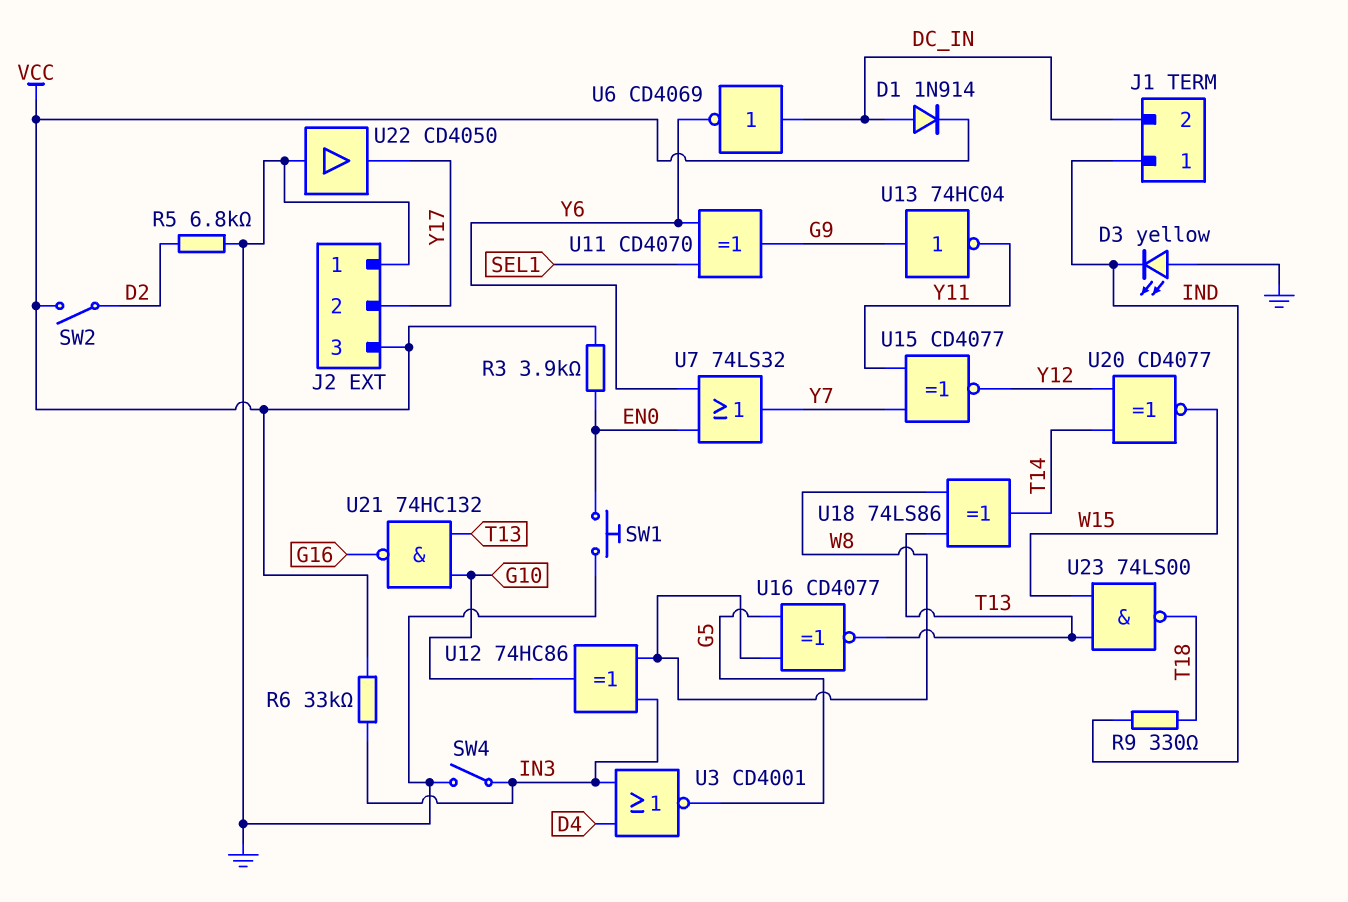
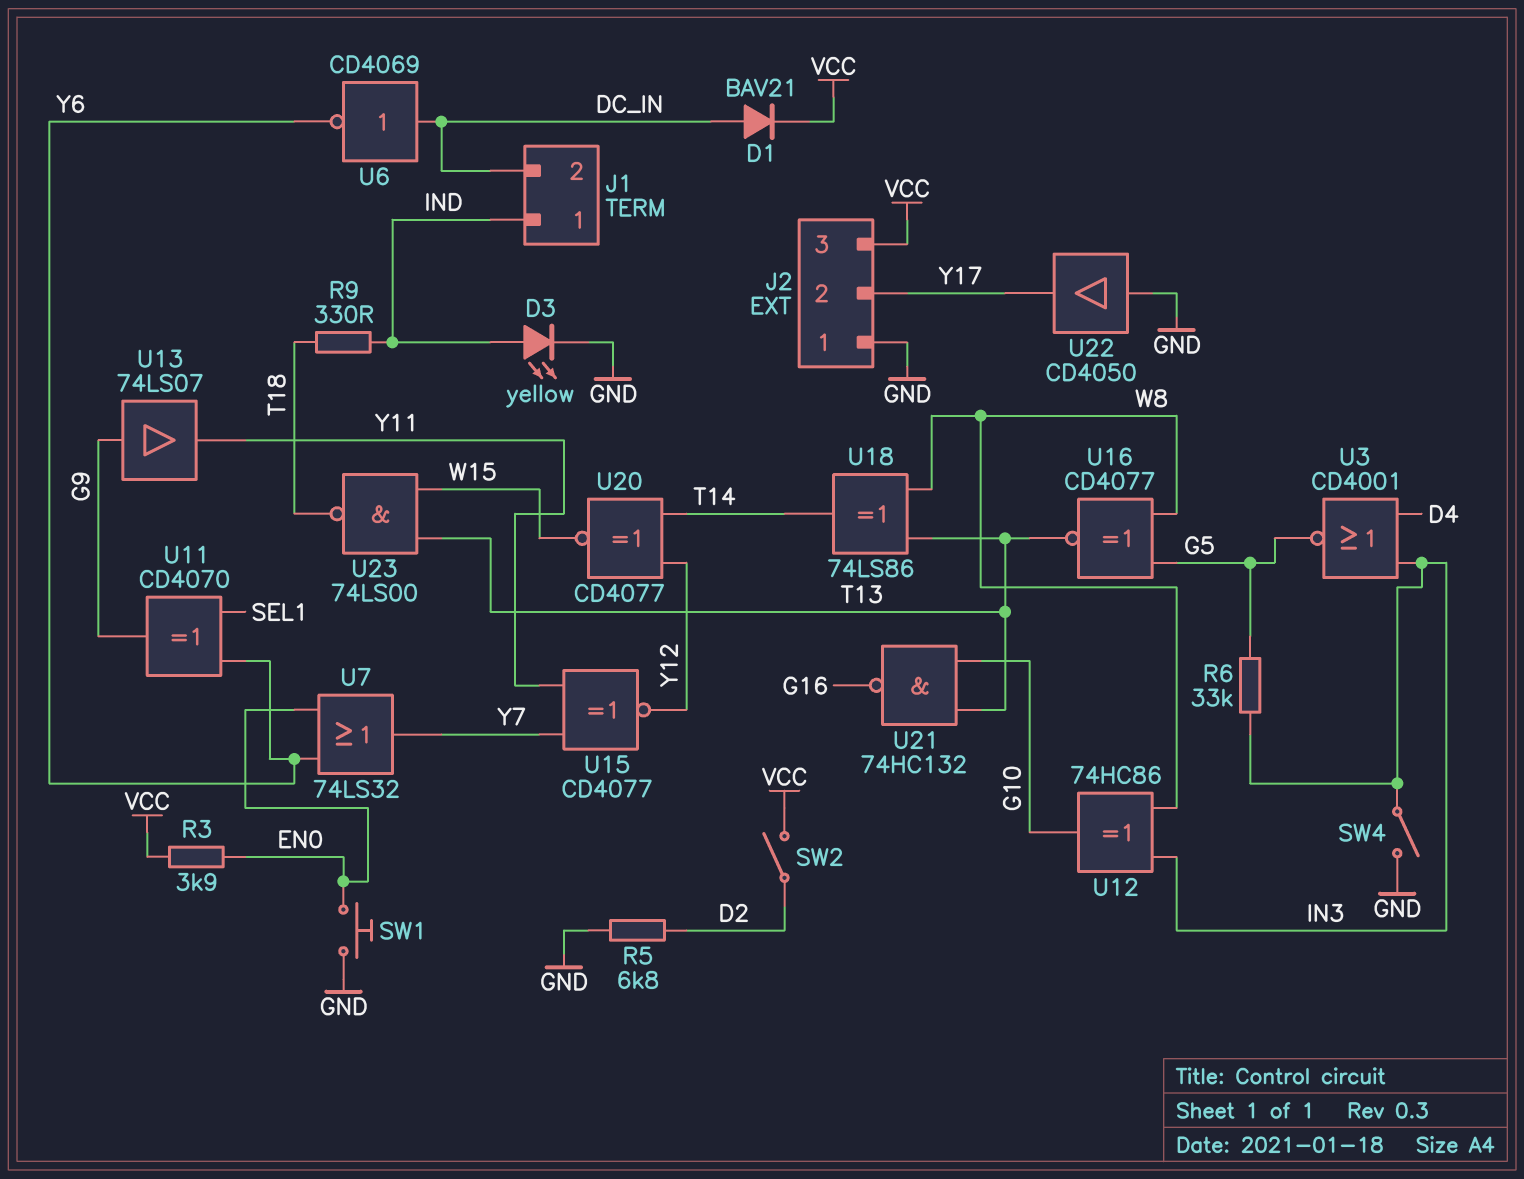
D1: diode 1N914 (A DC_IN, K VCC) -> diode BAV21 (A DC_IN, K VCC)
D3: LED yellow (A GND, K IND) -> LED yellow (A IND, K GND)
R6: 33k (IN3, VCC) -> 33k (G5, IN3)
U13: NOT 74HC04 (in G9, out Y11) -> buffer 74LS07 (in G9, out Y11)

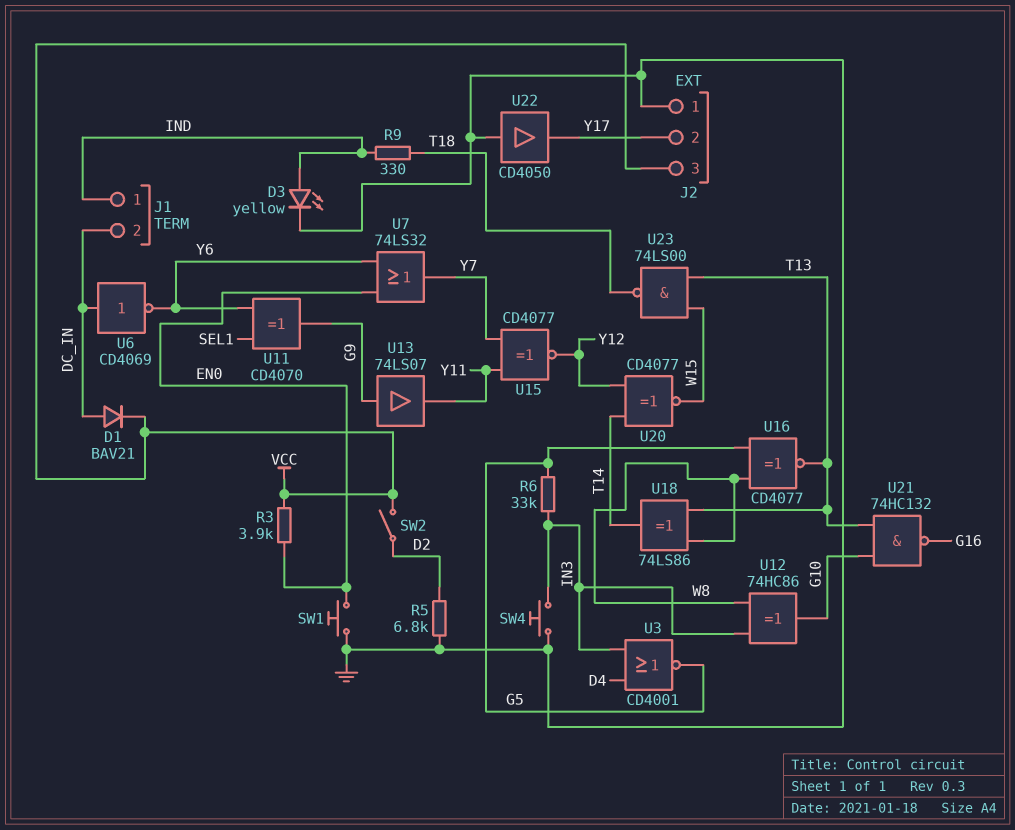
SW4: switch (GND, IN3) -> button (GND, IN3)

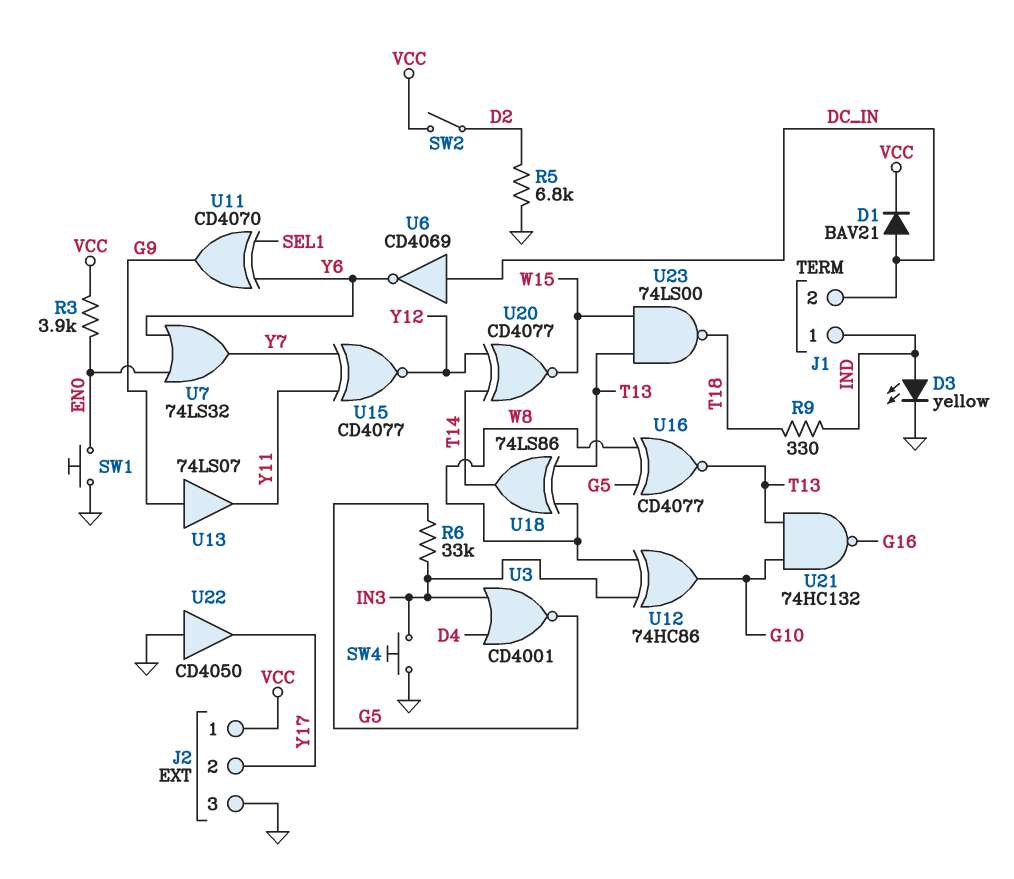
J2 pin 1: GND -> VCC
J2 pin 3: VCC -> GND

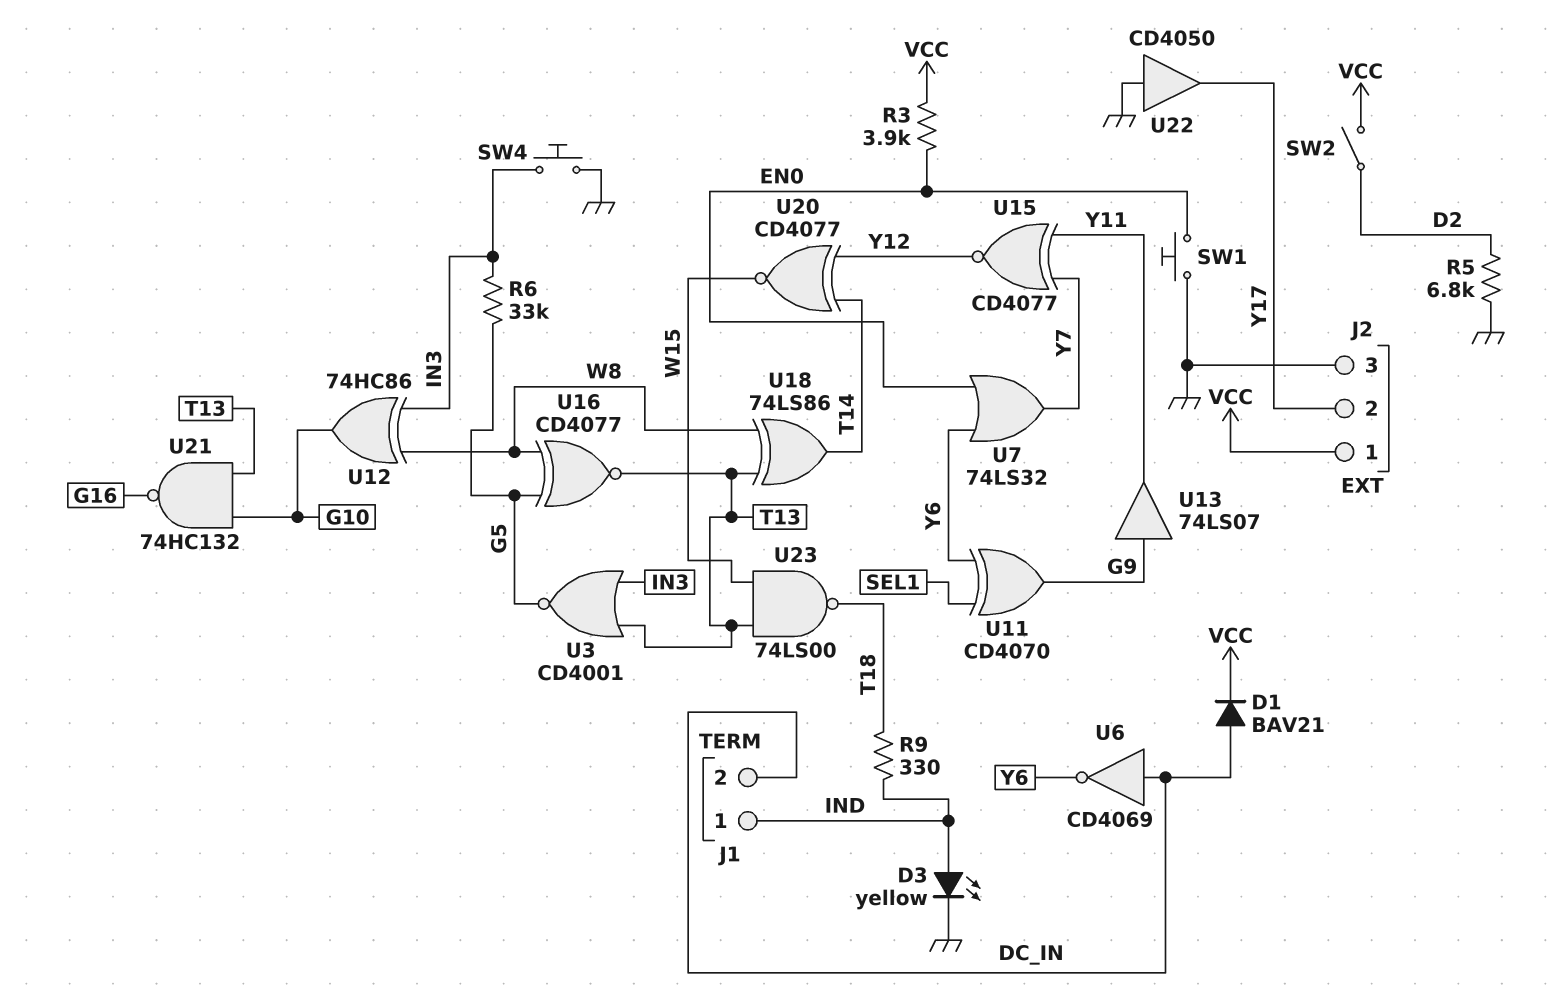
U3: NOR CD4001 (in D4, in IN3, out G5) -> NOR CD4001 (in IN3, in T13, out G5)

